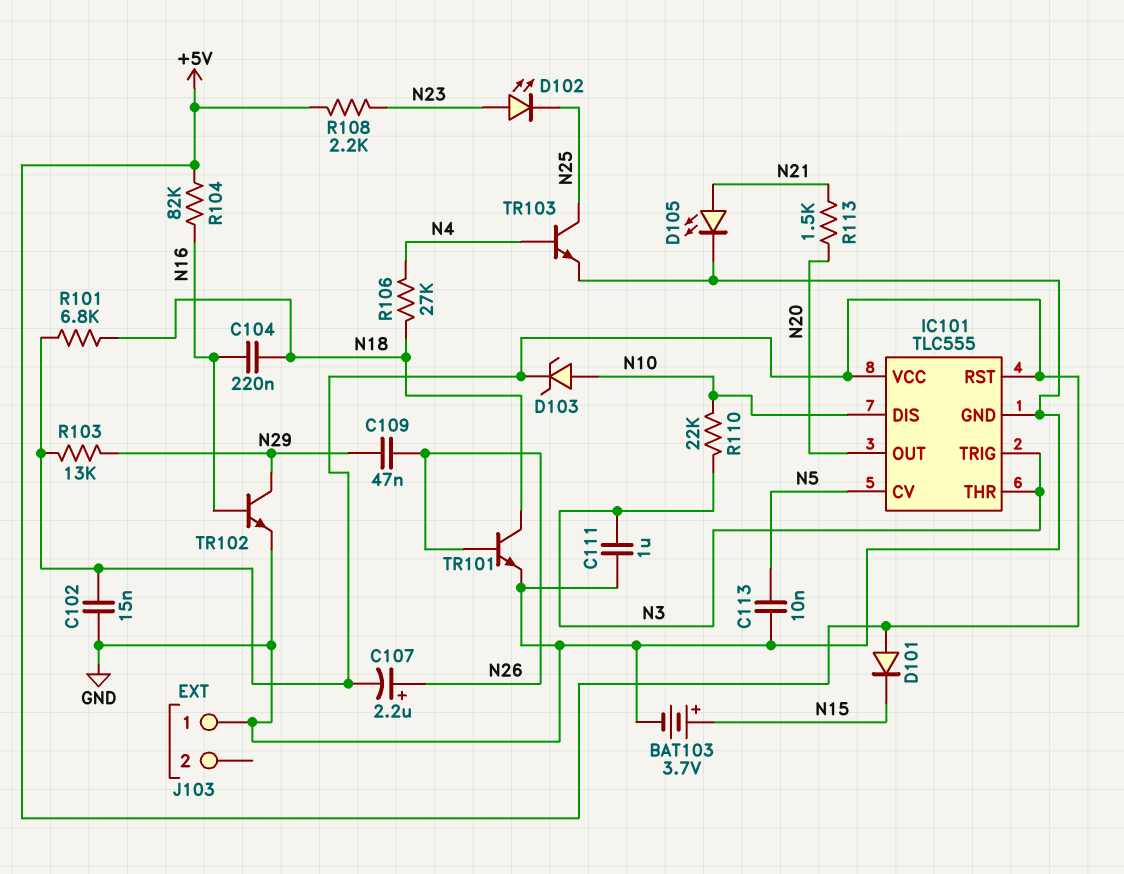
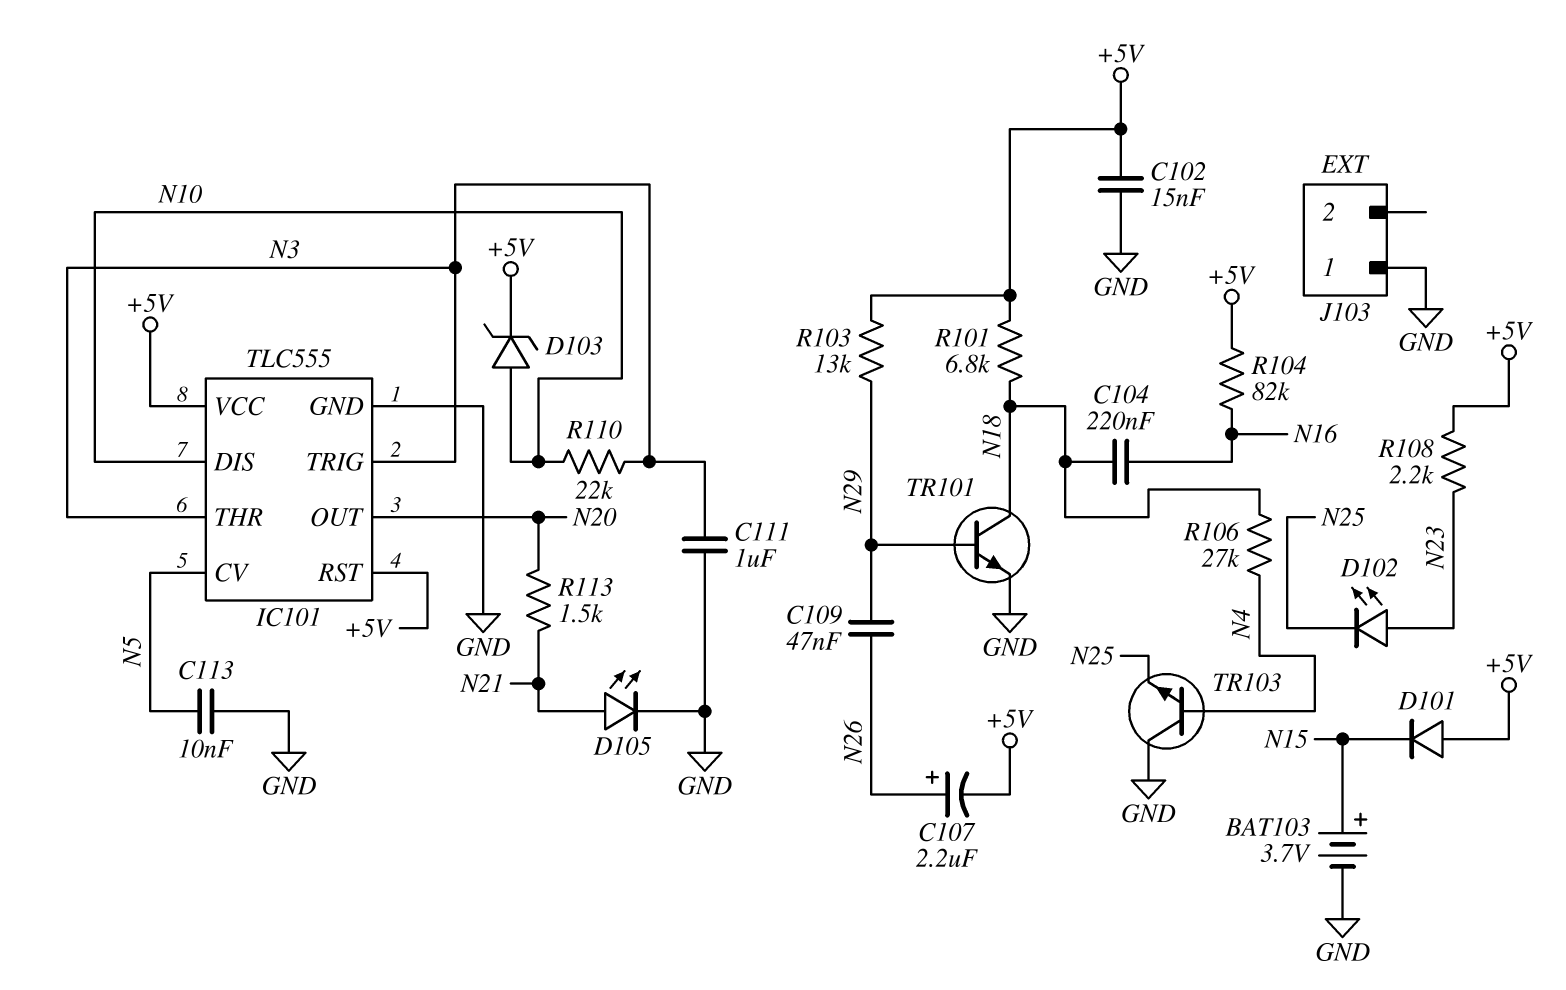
TR101: NPN (B N26, C N18, E GND) -> NPN (B N29, C N18, E GND)
TR102: NPN (B N16, C N29, E GND) -> none
TR103: NPN (B N4, C N25, E GND) -> NPN (B N4, C GND, E N25)

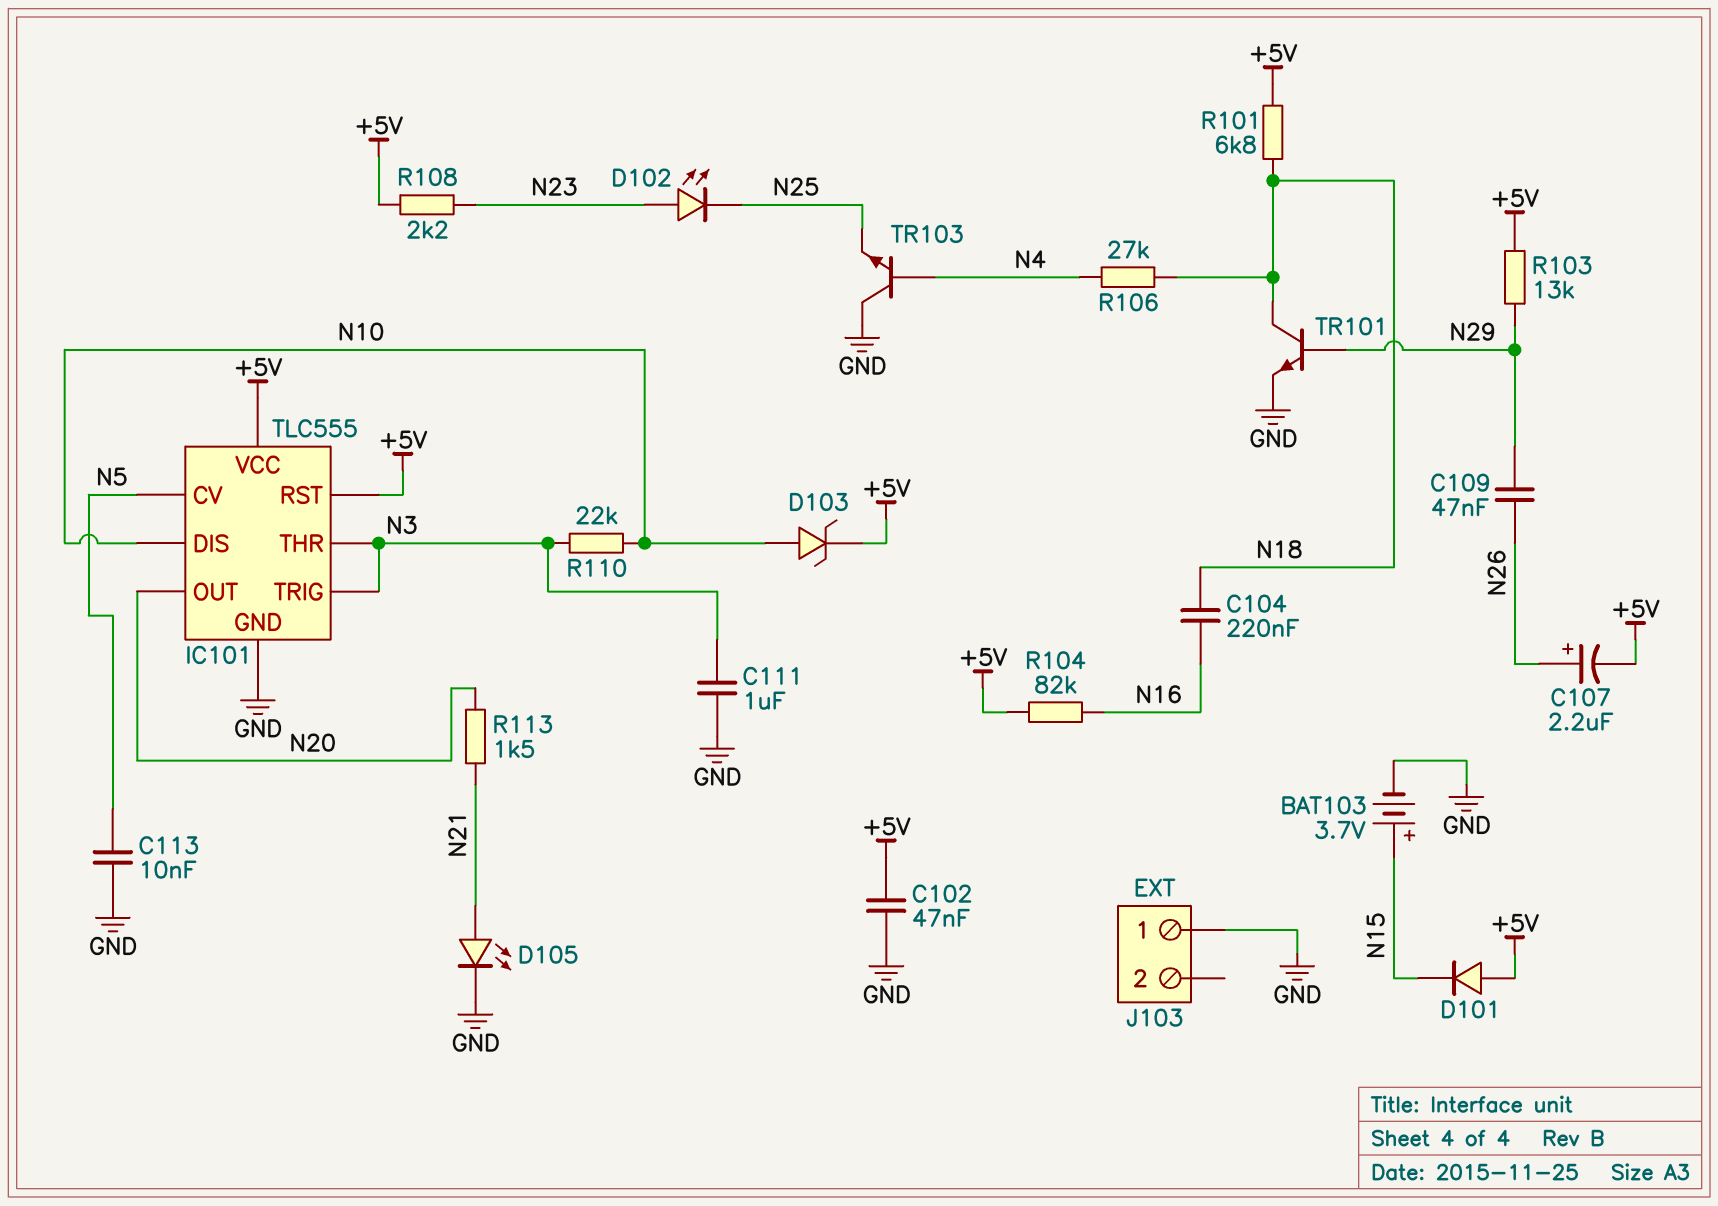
C102: 15nF (+5V, GND) -> 47nF (+5V, GND)

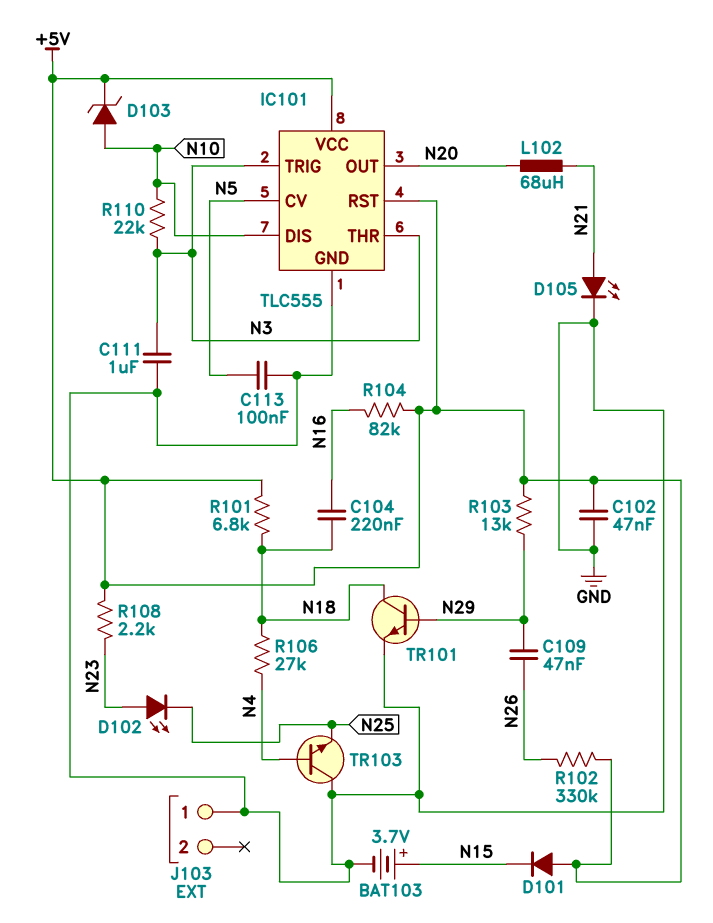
C107: 2.2uF (plus N26, minus +5V) -> none
C113: 10nF (GND, N5) -> 100nF (GND, N5)
L102: none -> 68uH (N20, N21)
R102: none -> 330k (+5V, N26)
R113: 1.5k (N20, N21) -> none

